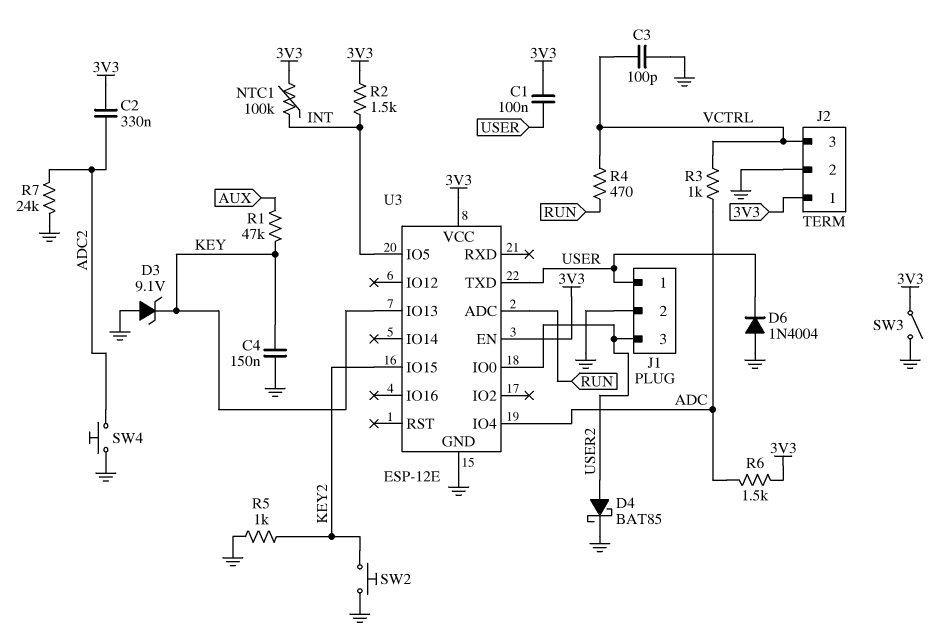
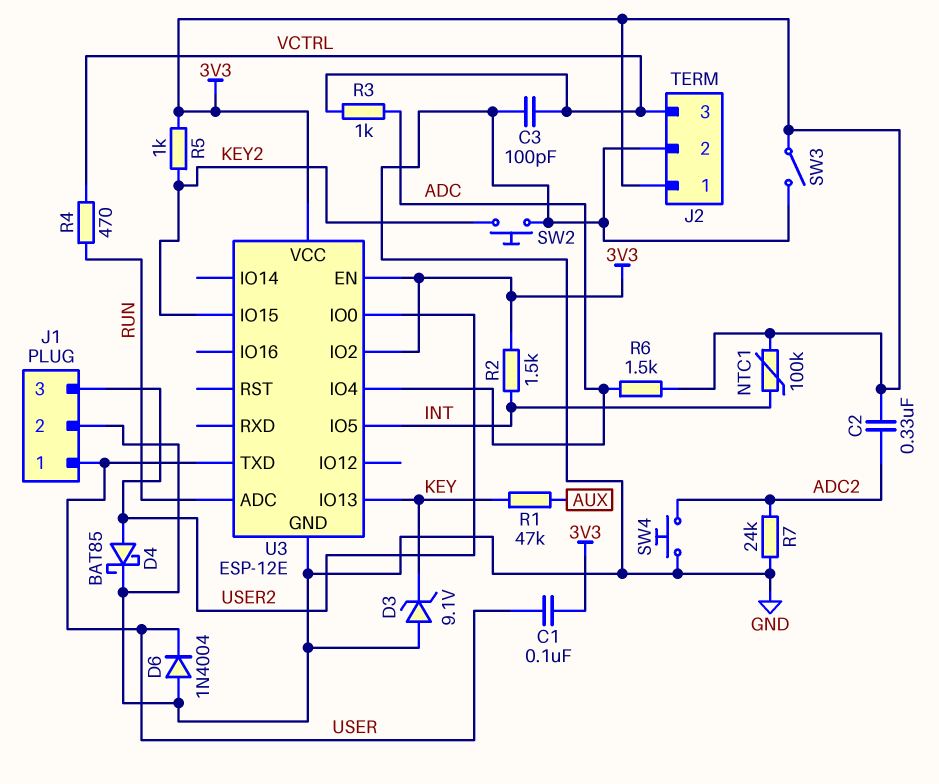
C4: 150nF (GND, KEY) -> none
R5: 1k (GND, KEY2) -> 1k (3V3, KEY2)
U3 pin IO2: none -> 3V3

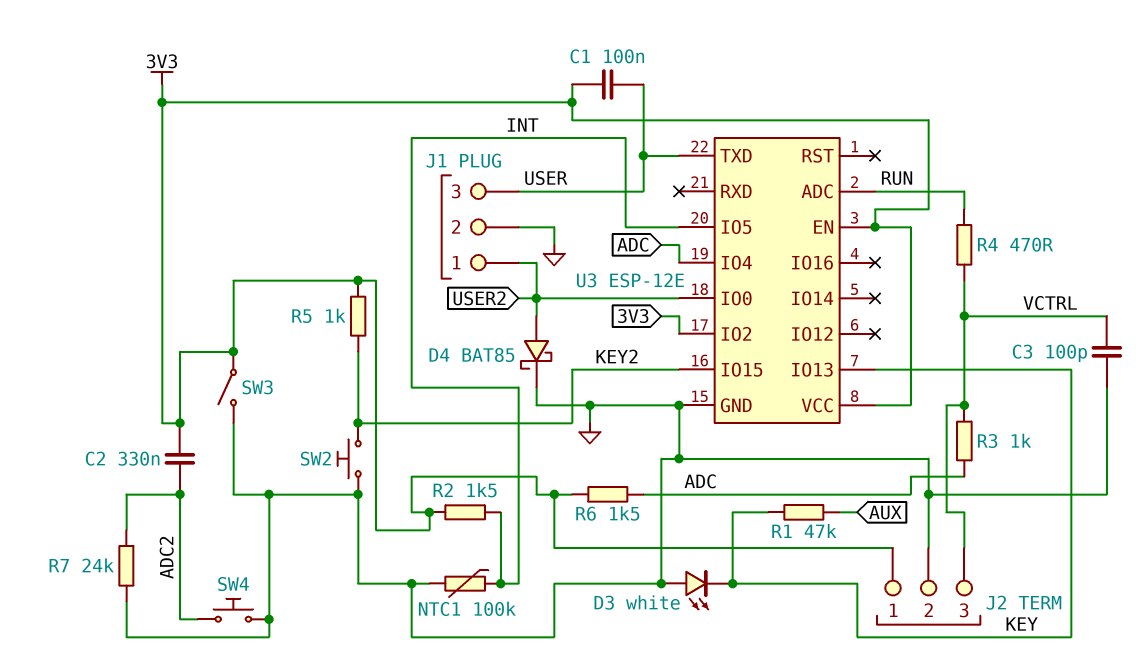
D3: zener 9.1V (A GND, K KEY) -> LED white (A GND, K KEY)
D6: diode 1N4004 (A GND, K USER) -> none
J1 pin 1: USER -> USER2
J1 pin 3: USER2 -> USER
NTC1: 100k (3V3, INT) -> 100k (GND, INT)

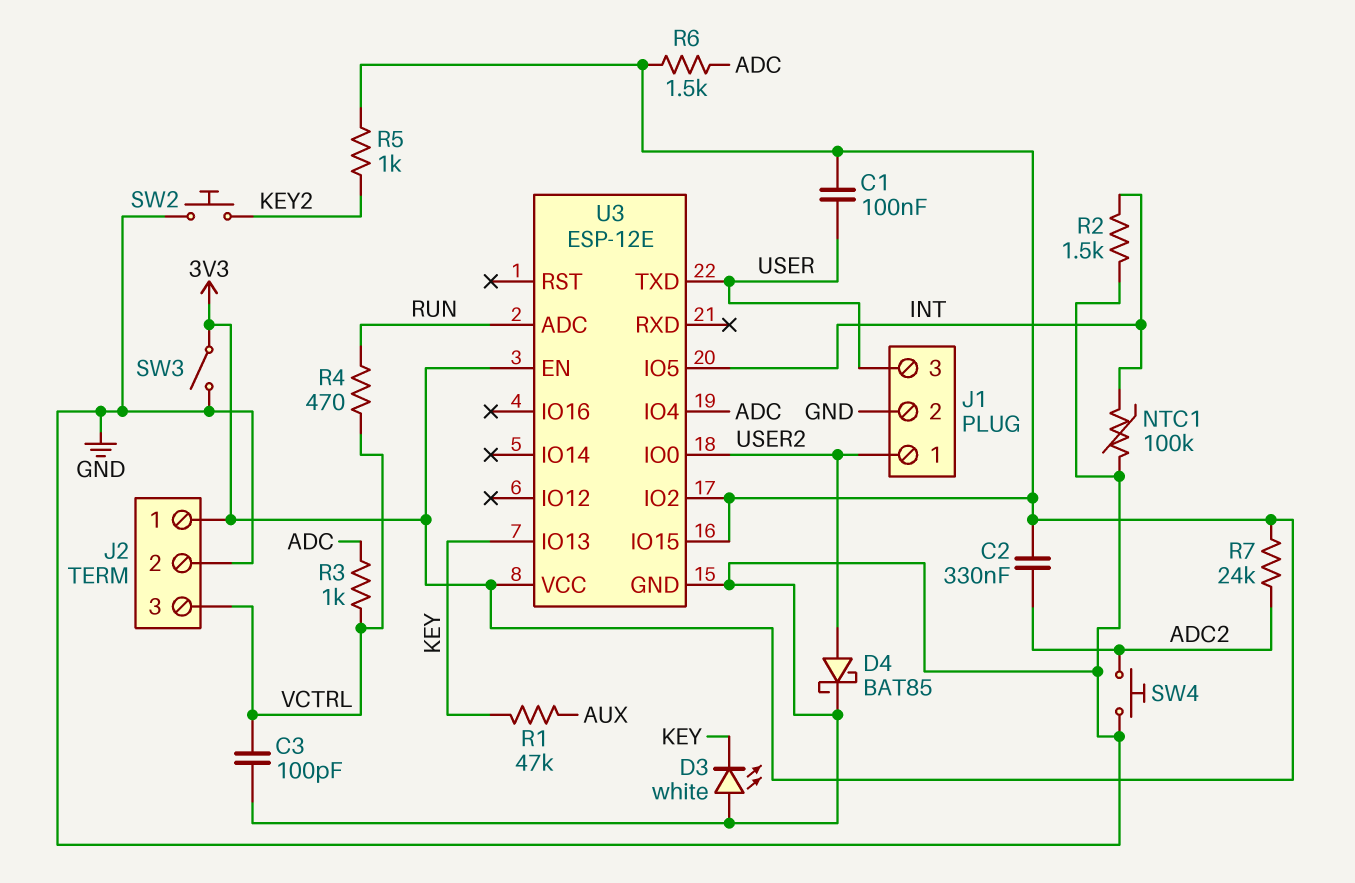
R2: 1.5k (3V3, INT) -> 1.5k (GND, INT)
R7: 24k (ADC2, GND) -> 24k (3V3, ADC2)
U3 pin IO15: KEY2 -> 3V3

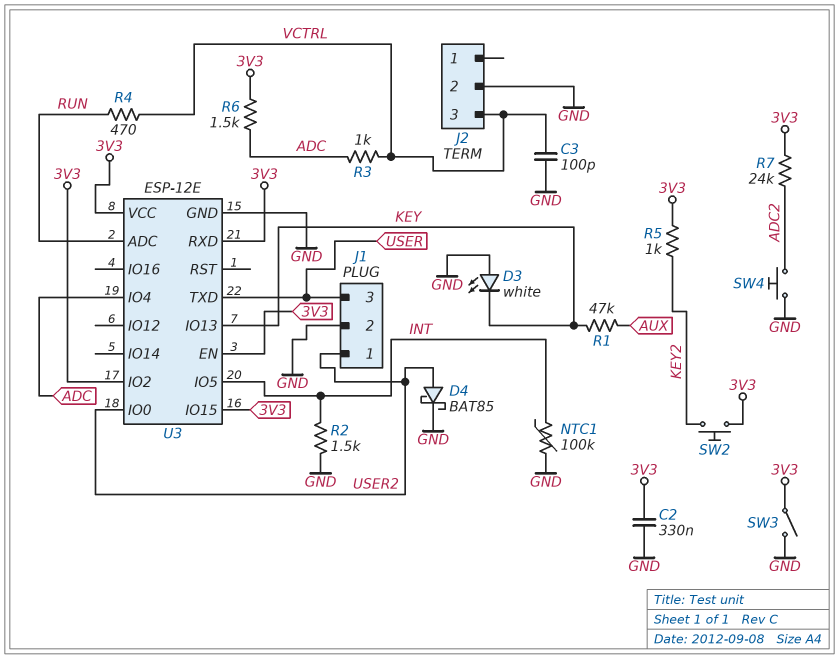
C1: 100nF (3V3, USER) -> none
C2: 330nF (3V3, ADC2) -> 330nF (3V3, GND)
J2 pin 1: 3V3 -> none
SW2: button (GND, KEY2) -> button (3V3, KEY2)
U3 pin RXD: none -> 3V3

